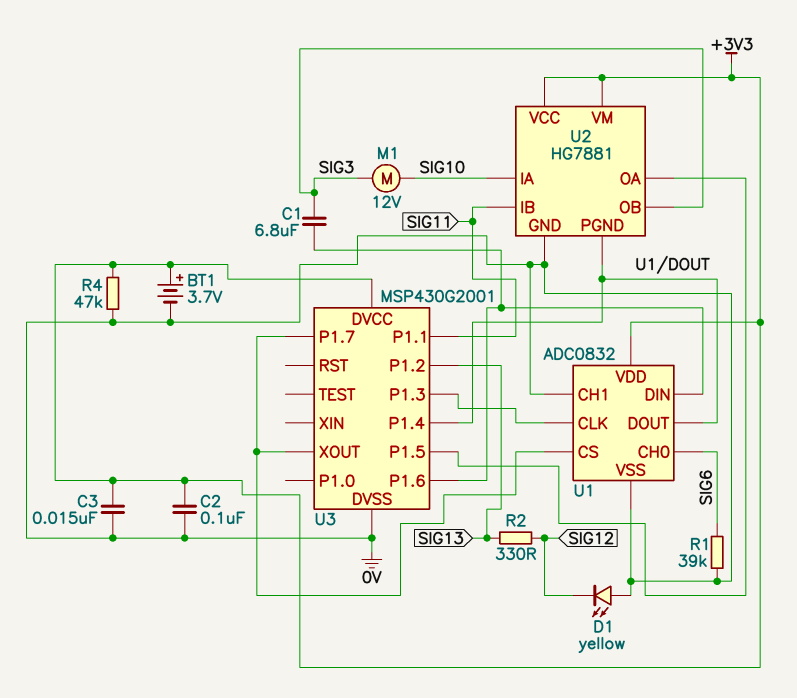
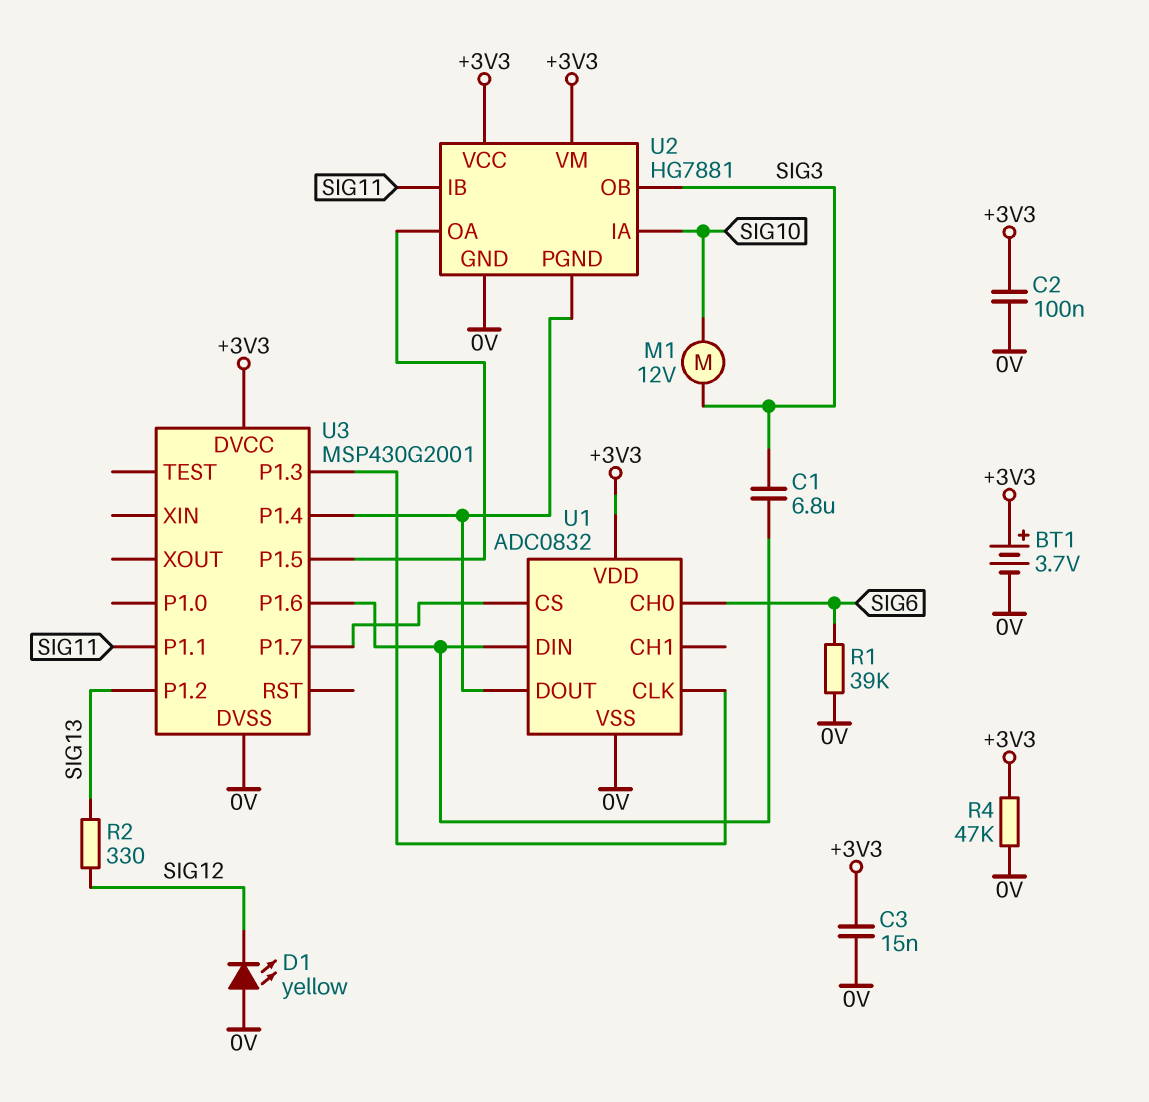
U1 pin CH1: 0V -> none
U3 pin XOUT: U1/CS -> none

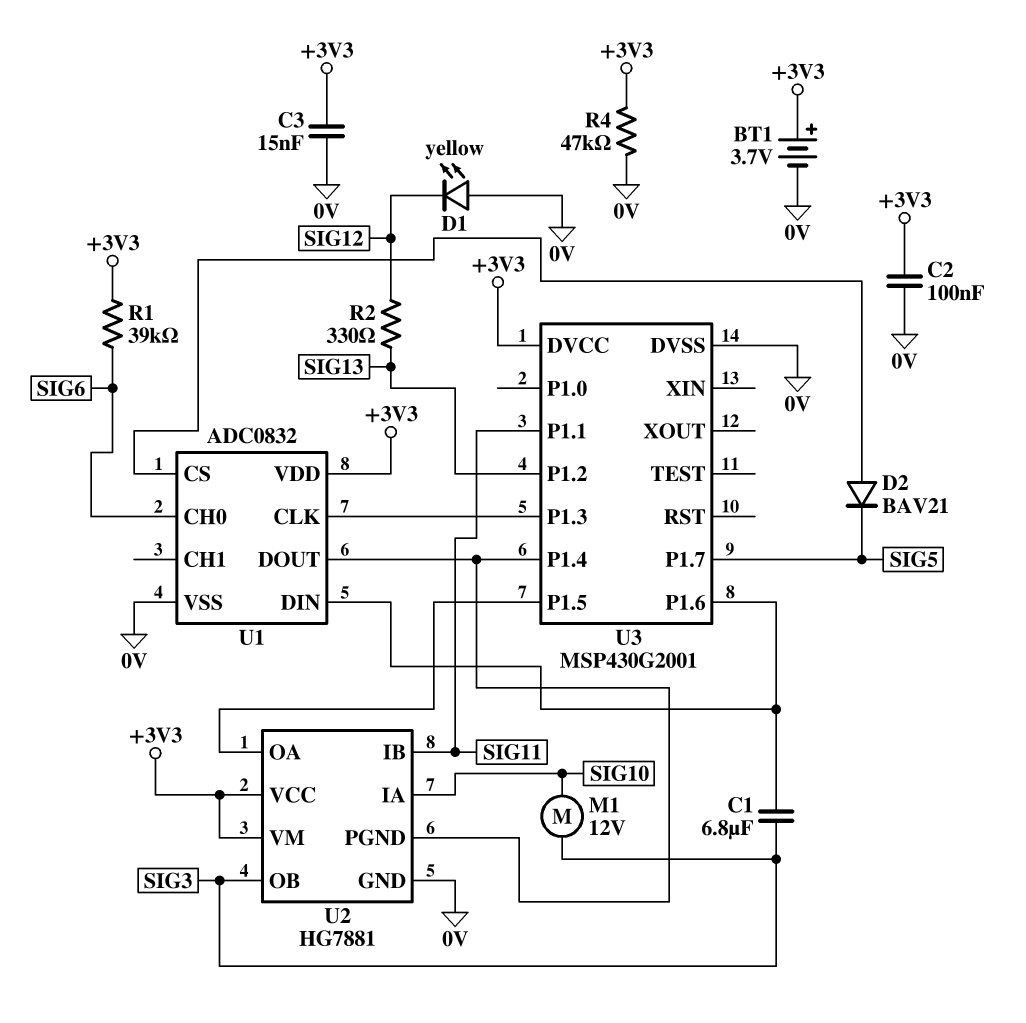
D2: none -> diode BAV21 (A U1/CS, K SIG5)
R1: 39k (0V, SIG6) -> 39k (+3V3, SIG6)
U3 pin P1.7: U1/CS -> SIG5

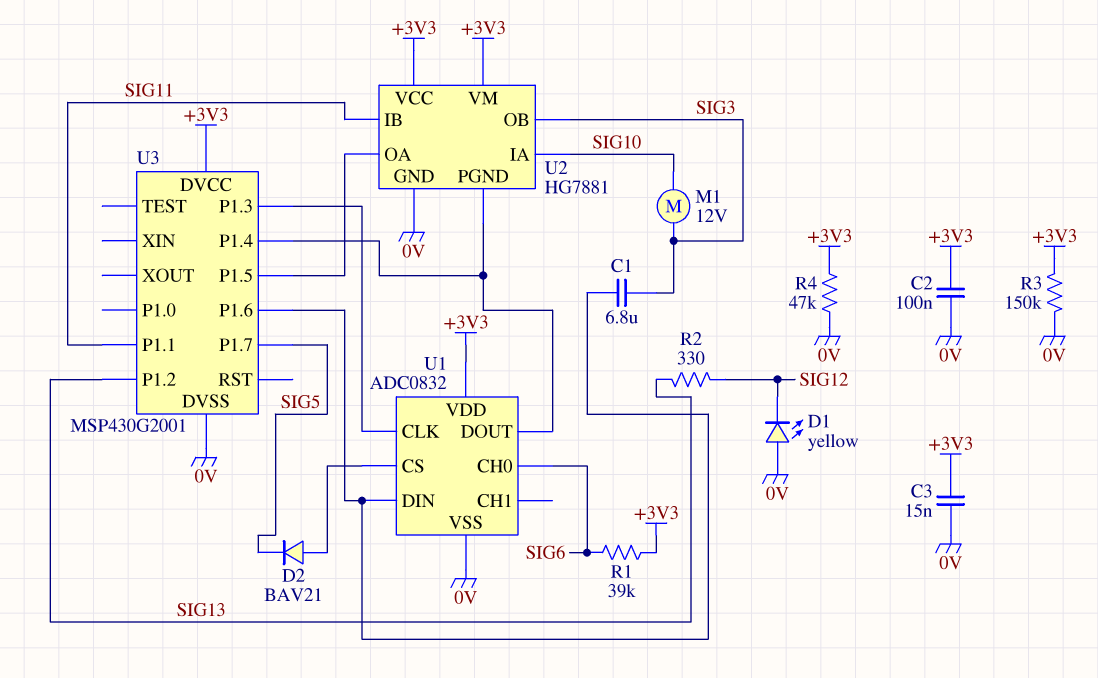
BT1: 3.7V (plus +3V3, minus 0V) -> none
R3: none -> 150k (+3V3, 0V)

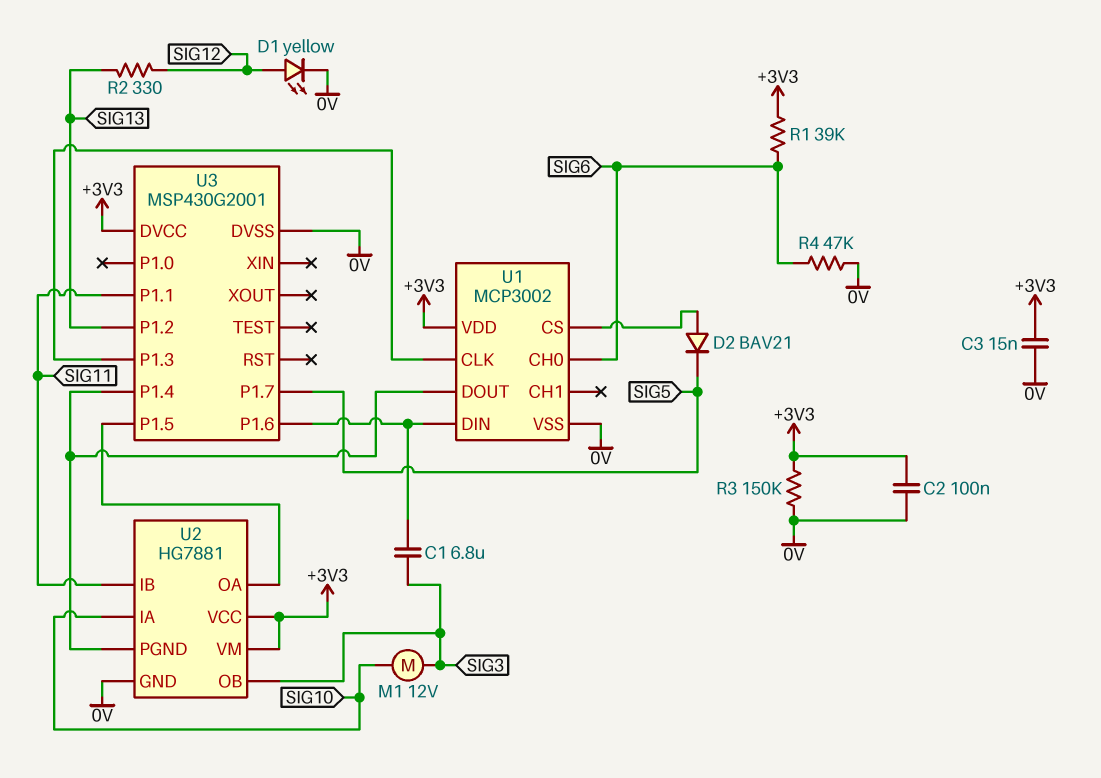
D1: LED yellow (A 0V, K SIG12) -> LED yellow (A SIG12, K 0V)
R4: 47k (+3V3, 0V) -> 47k (0V, SIG6)
U1: ADC0832 -> MCP3002

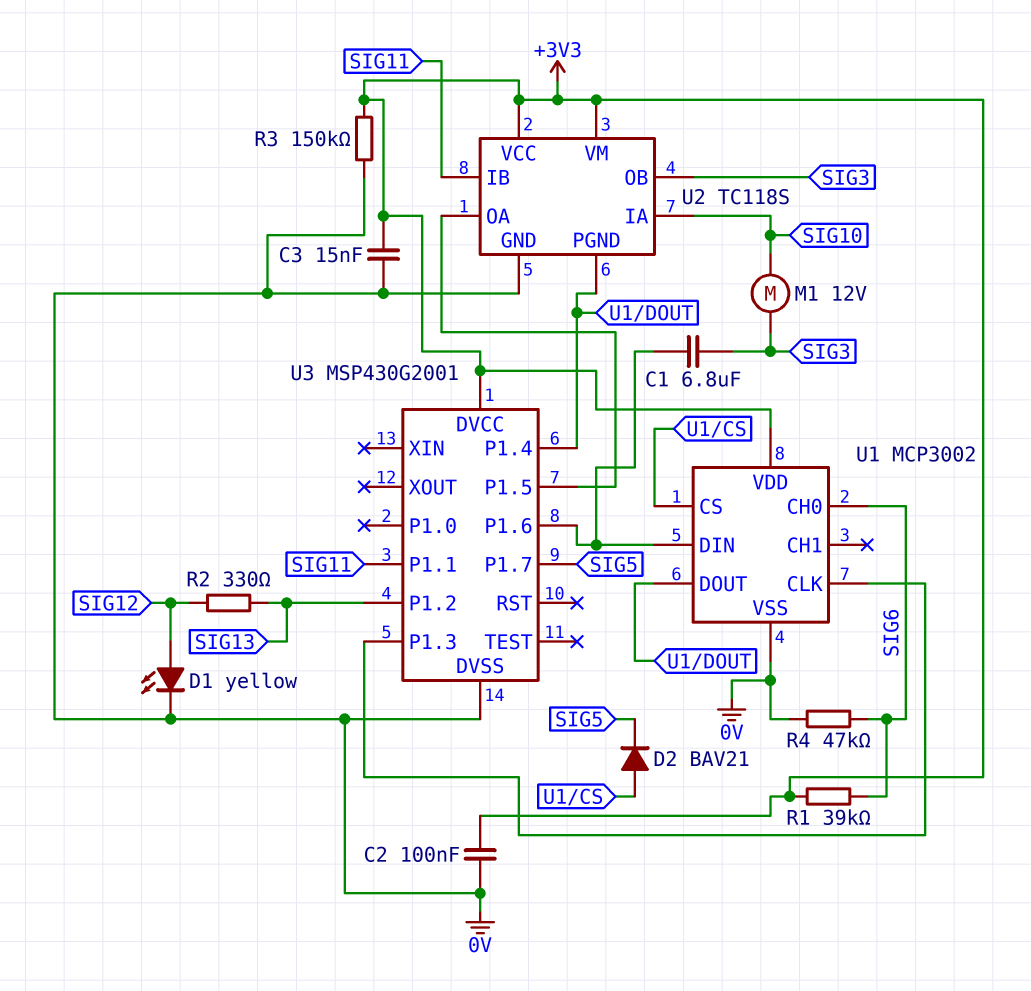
U2: HG7881 -> TC118S

